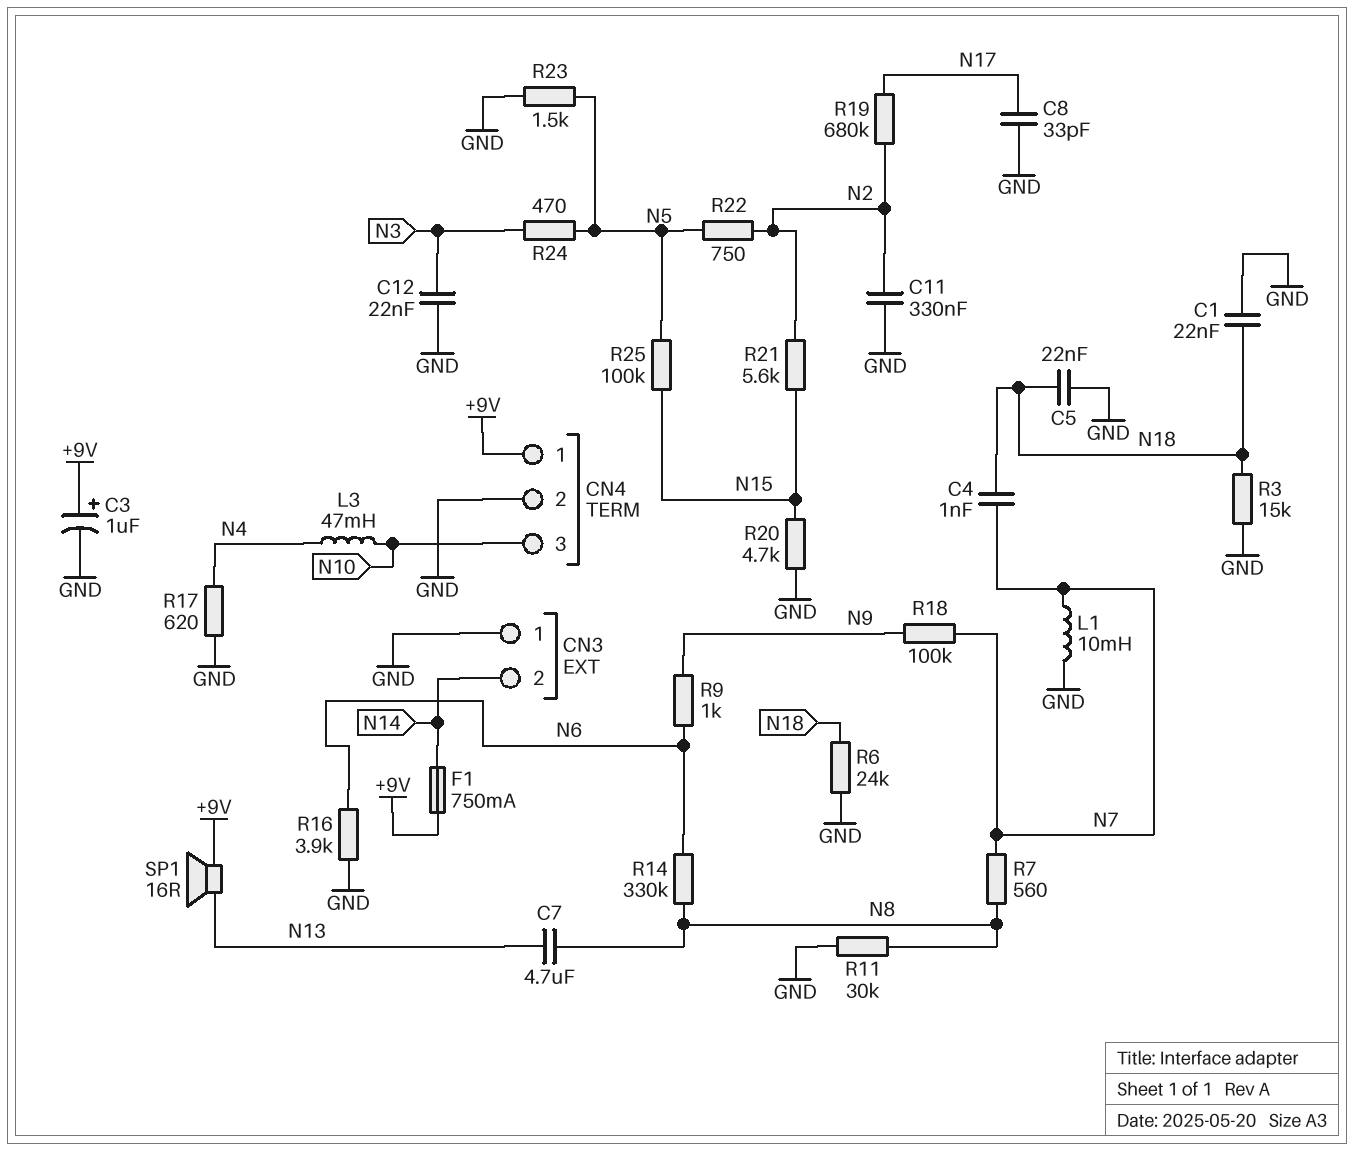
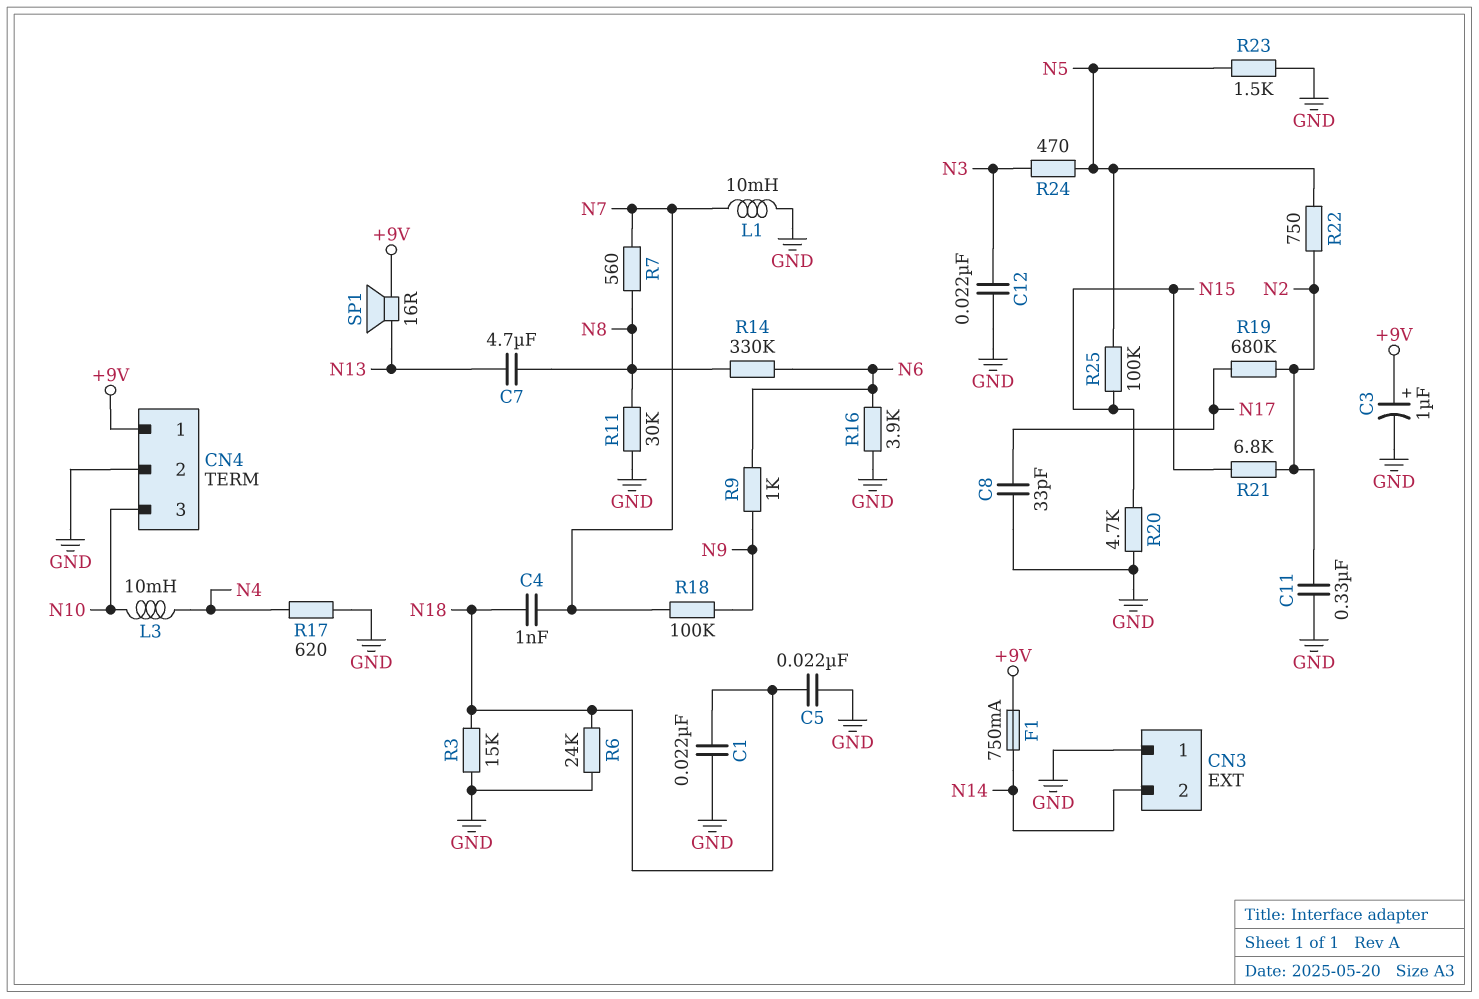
L3: 47mH (N4, N10) -> 10mH (N4, N10)
R21: 5.6k (N2, N15) -> 6.8k (N2, N15)

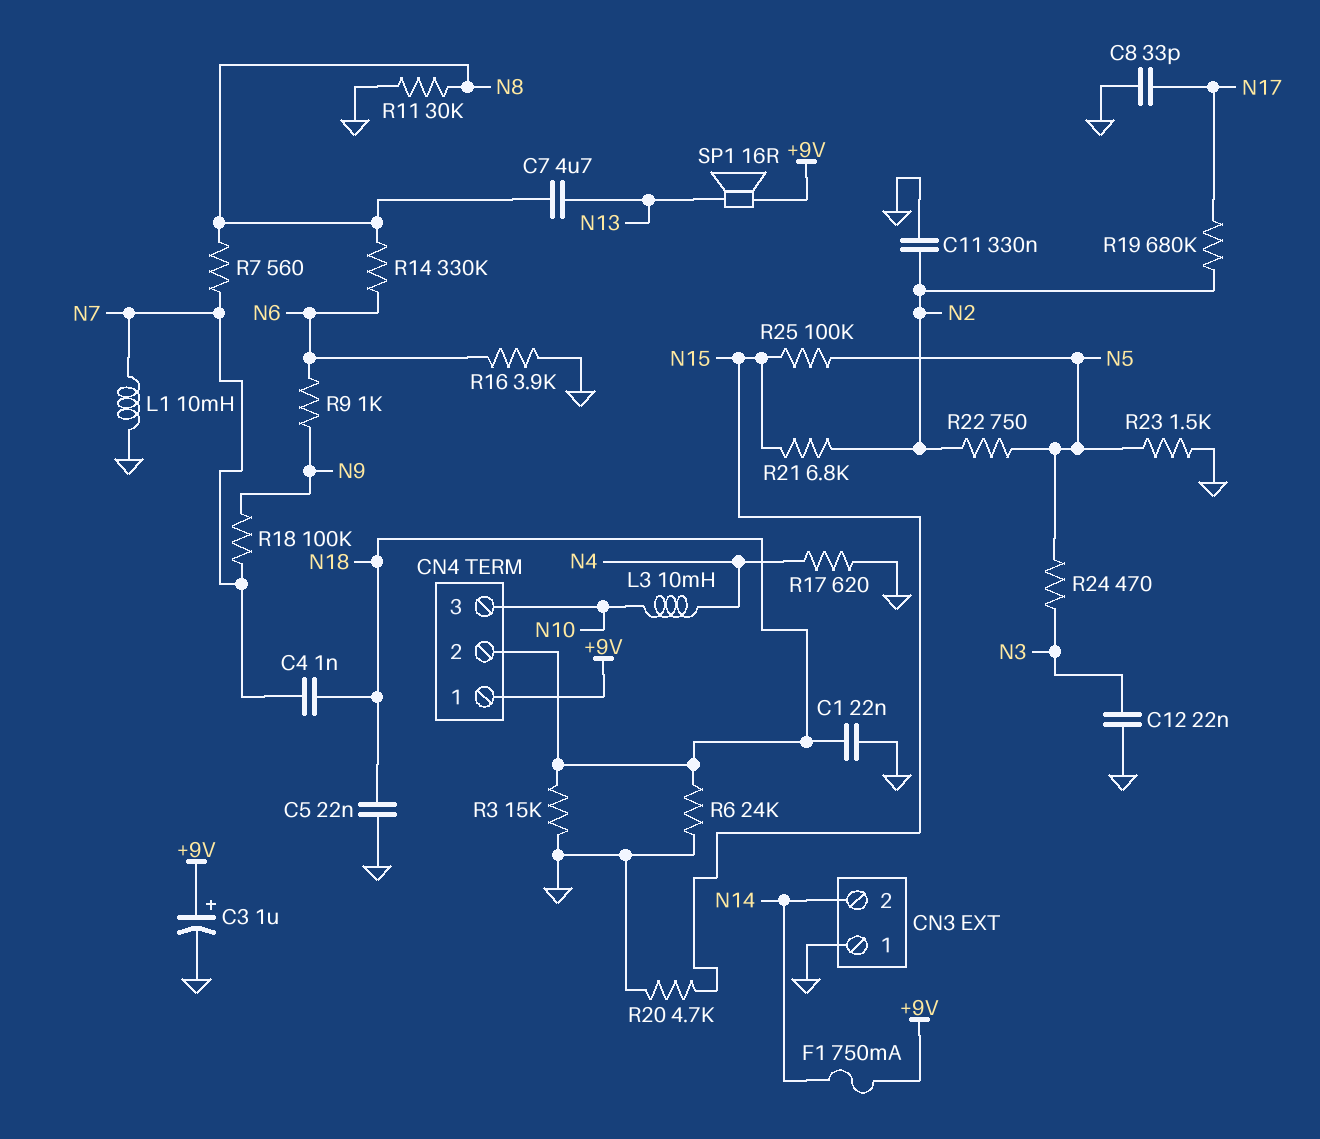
CN4 pin 2: GND -> N18

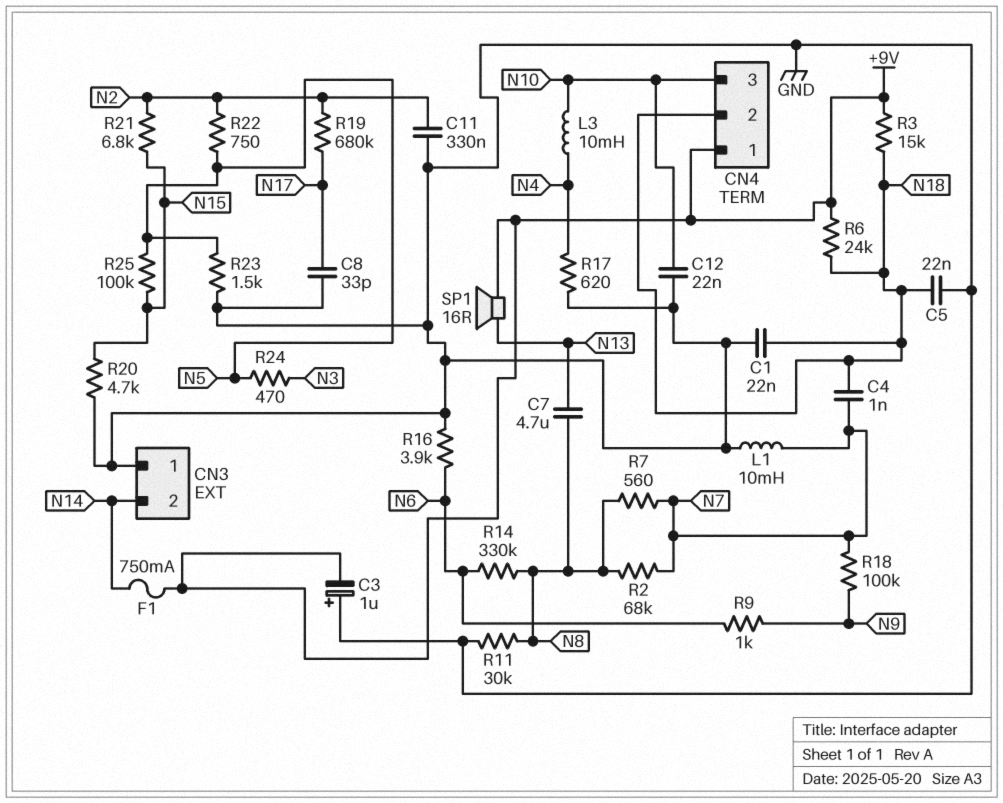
C3: 1uF (plus +9V, minus GND) -> 1uF (plus GND, minus +9V)
C12: 22nF (GND, N3) -> 22nF (GND, N10)
R2: none -> 68k (N7, N8)
R3: 15k (GND, N18) -> 15k (+9V, N18)
R6: 24k (GND, N18) -> 24k (+9V, N18)

